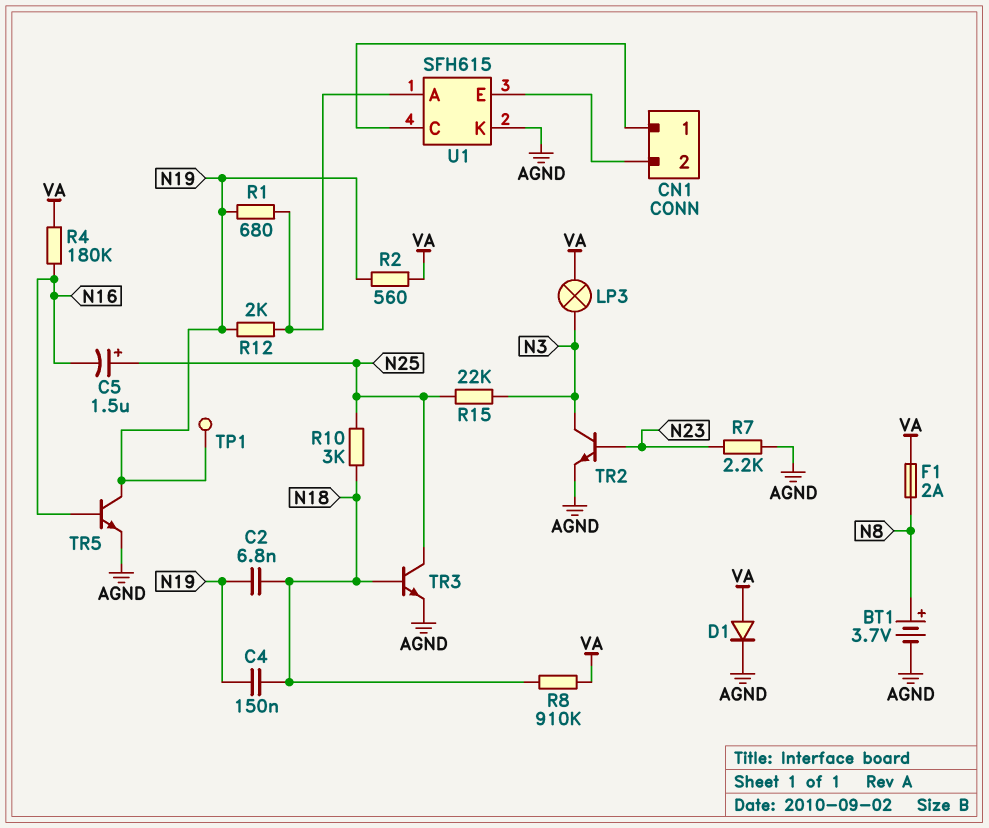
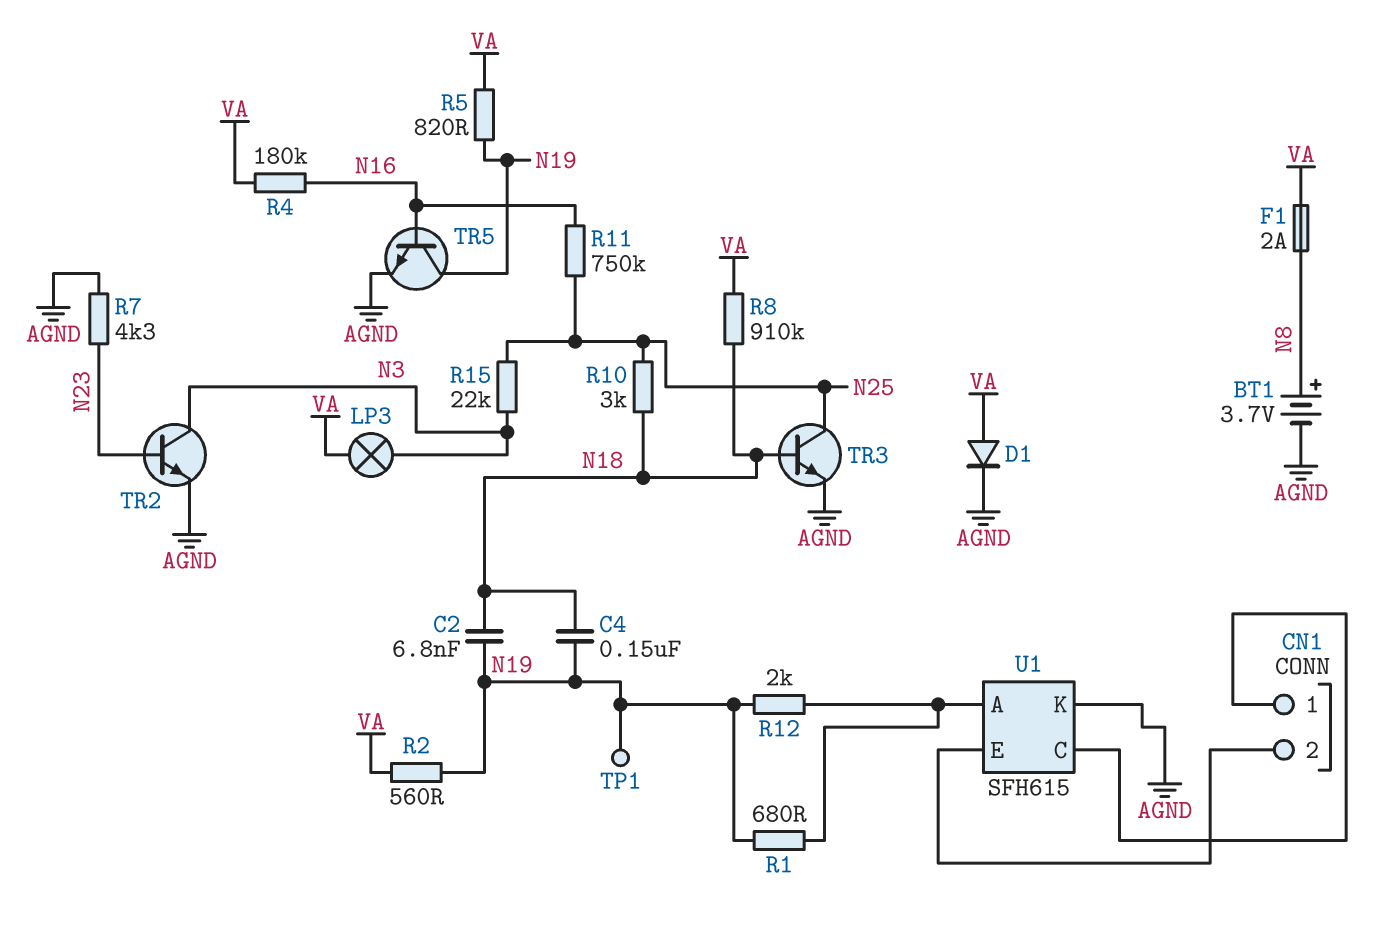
C5: 1.5uF (plus N25, minus N16) -> none
R5: none -> 820 (N19, VA)
R7: 2.2k (AGND, N23) -> 4.3k (AGND, N23)
R11: none -> 750k (N16, N25)

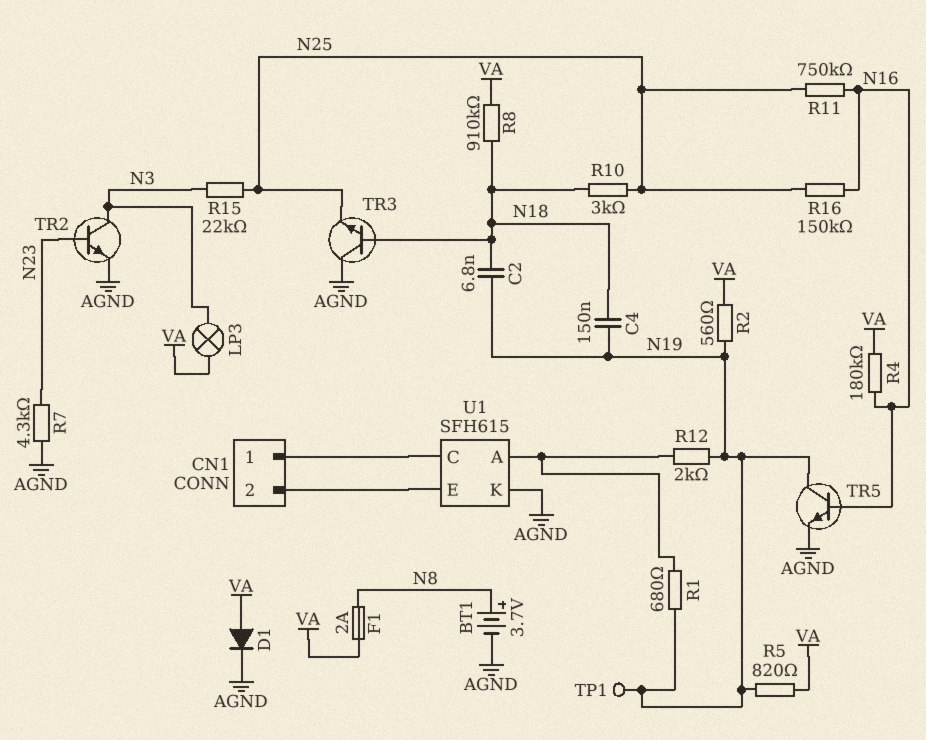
R16: none -> 150k (N16, N25)
TR3: NPN (B N18, C N25, E AGND) -> NPN (B N18, C AGND, E N25)

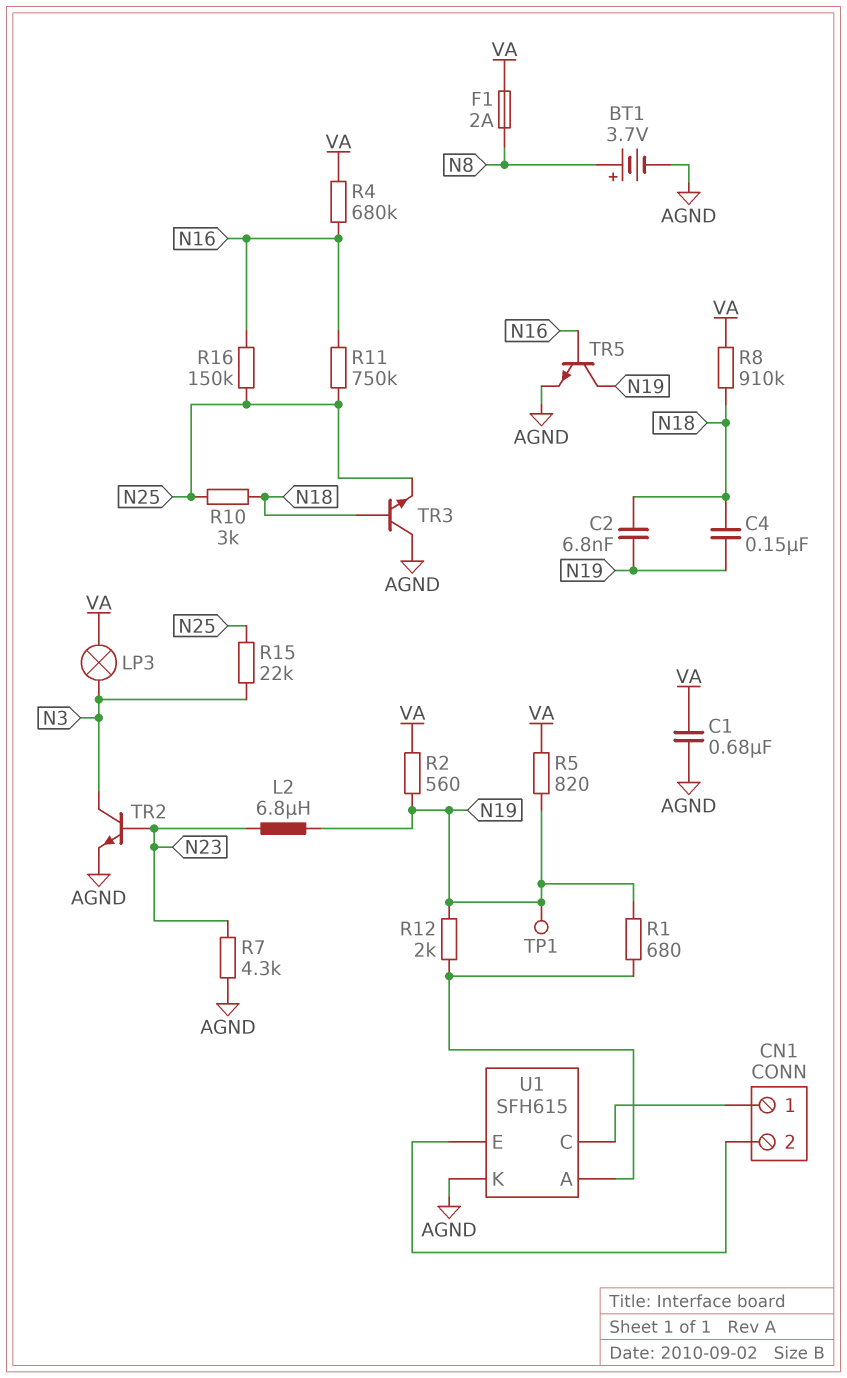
C1: none -> 680nF (AGND, VA)
D1: diode (A VA, K AGND) -> none
L2: none -> 6.8uH (N19, N23)
R4: 180k (N16, VA) -> 680k (N16, VA)

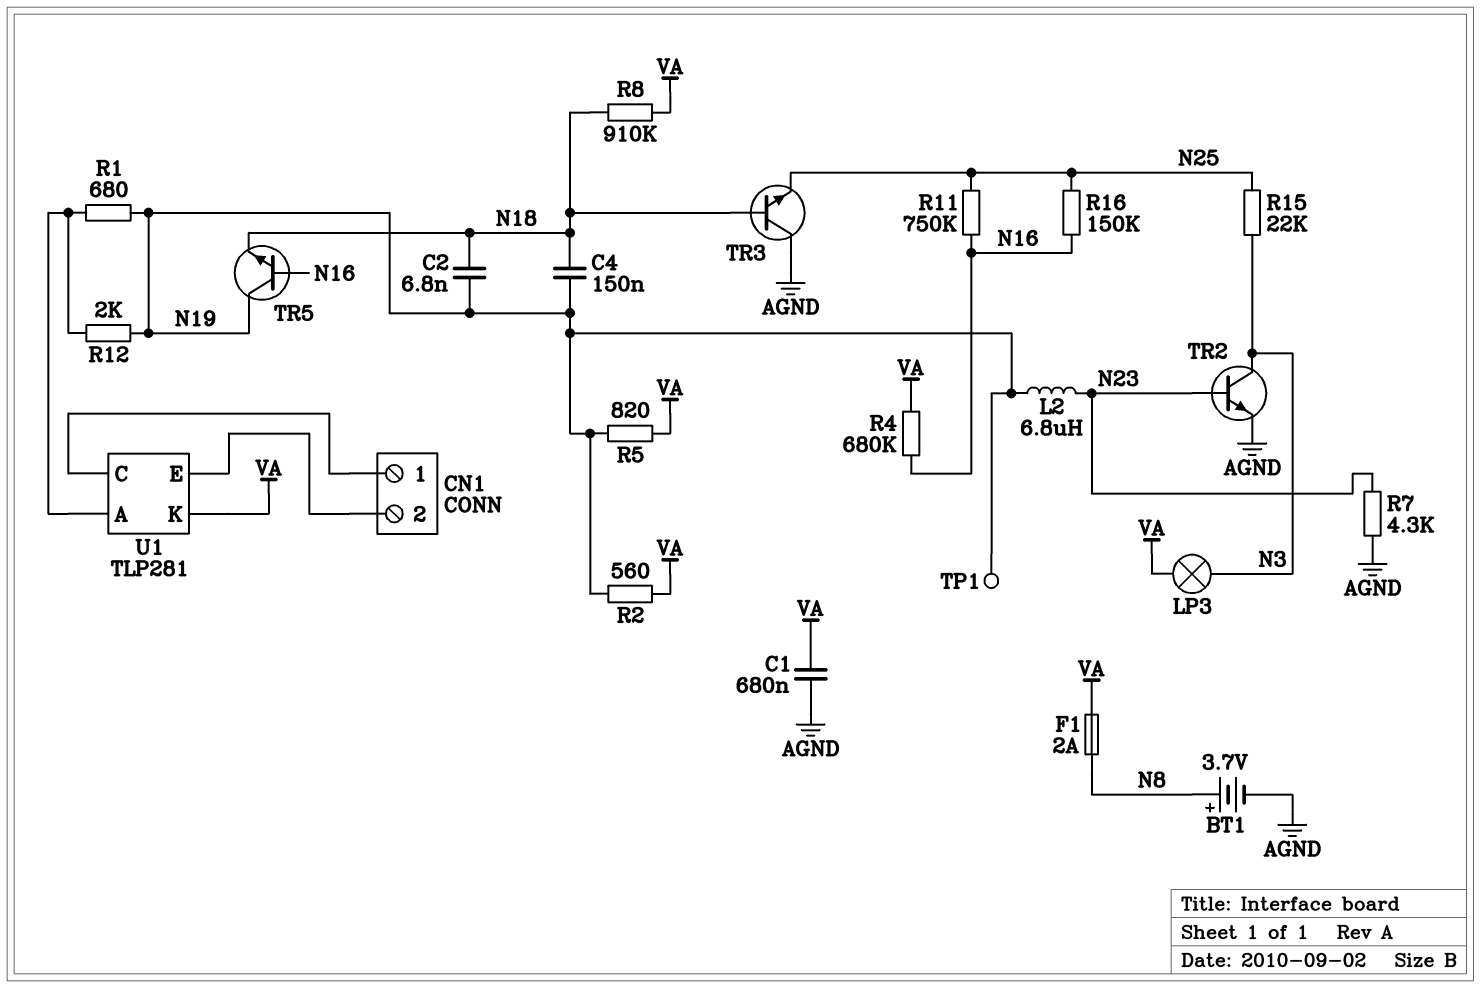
R10: 3k (N18, N25) -> none
TR5: NPN (B N16, C N19, E AGND) -> NPN (B N16, C N19, E N18)
U1: SFH615 -> TLP281
U1 pin K: AGND -> VA

